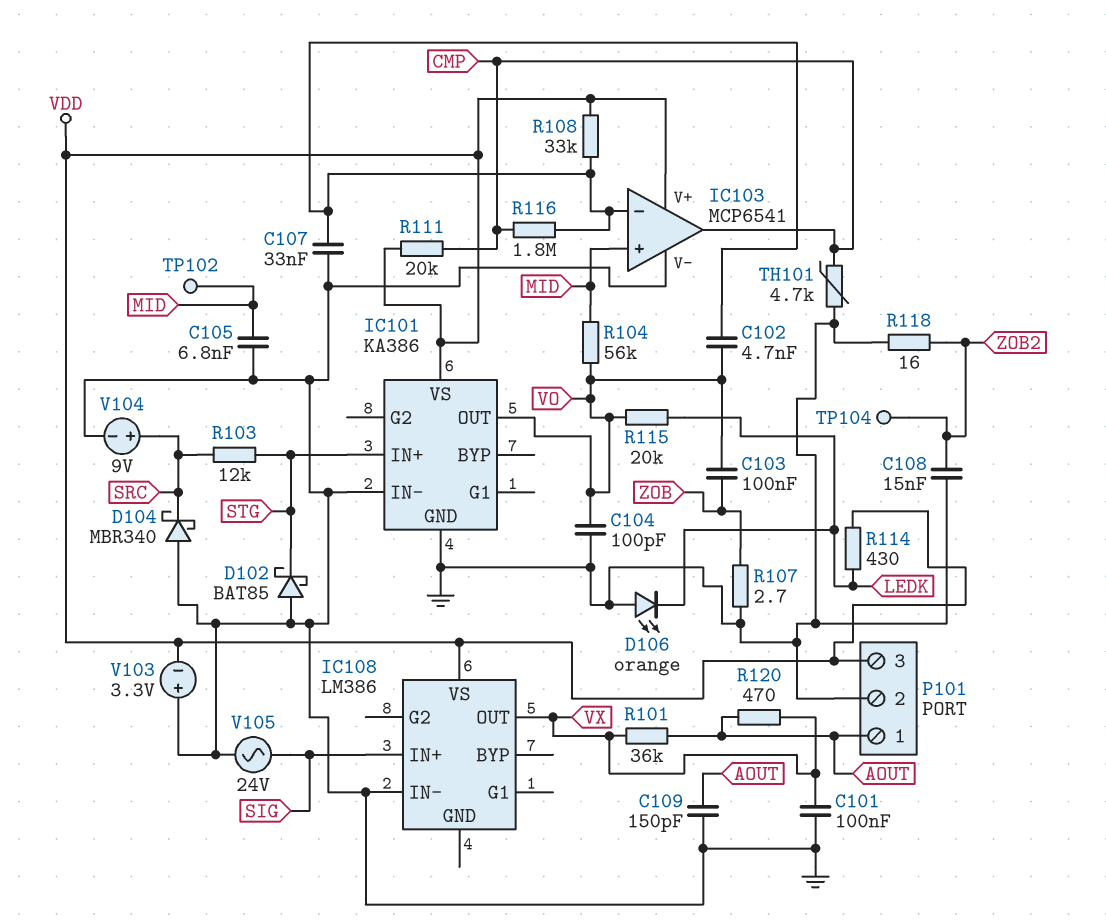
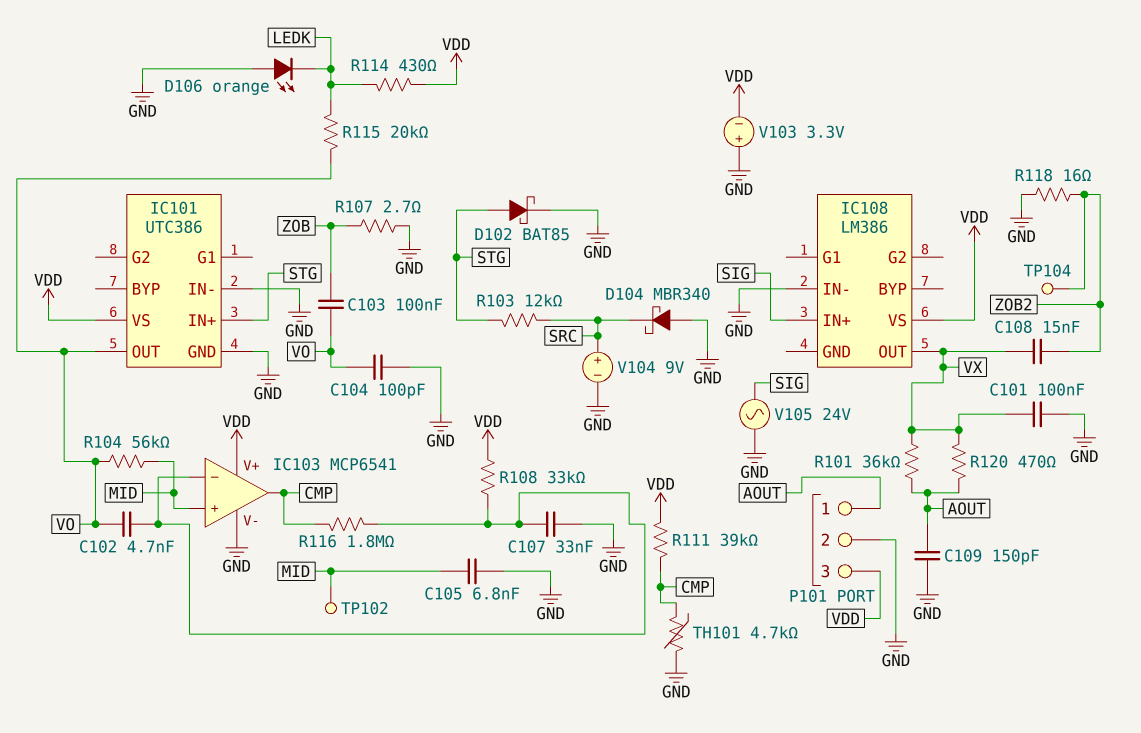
C108: 15nF (GND, ZOB2) -> 15nF (VX, ZOB2)
D102: schottky BAT85 (A GND, K STG) -> schottky BAT85 (A STG, K GND)
IC101: KA386 -> UTC386
R111: 20k (CMP, VDD) -> 39k (CMP, VDD)

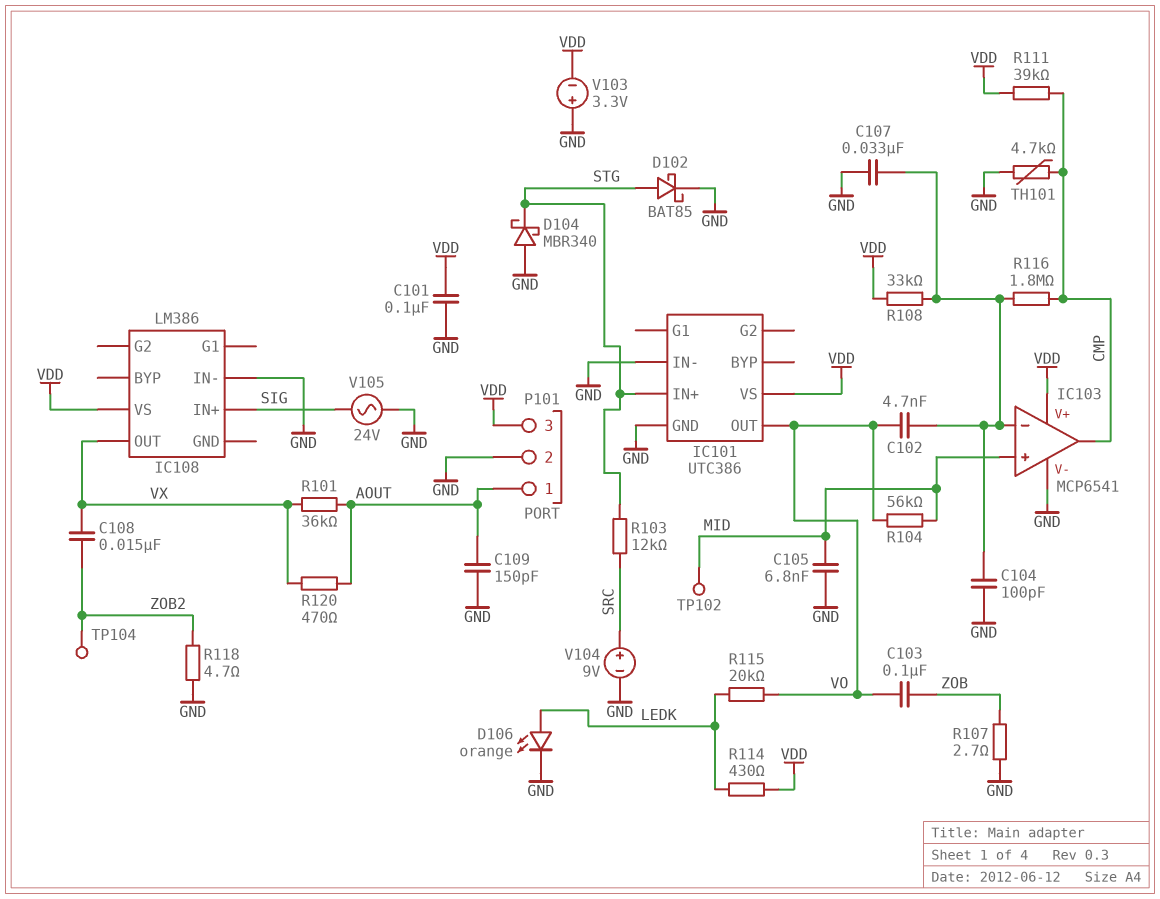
C101: 100nF (GND, VX) -> 100nF (GND, VDD)
C104: 100pF (GND, VO) -> 100pF (GND, IC103/in-)
D104: schottky MBR340 (A GND, K SRC) -> schottky MBR340 (A GND, K STG)
D106: LED orange (A GND, K LEDK) -> LED orange (A LEDK, K GND)
R118: 16 (GND, ZOB2) -> 4.7 (GND, ZOB2)

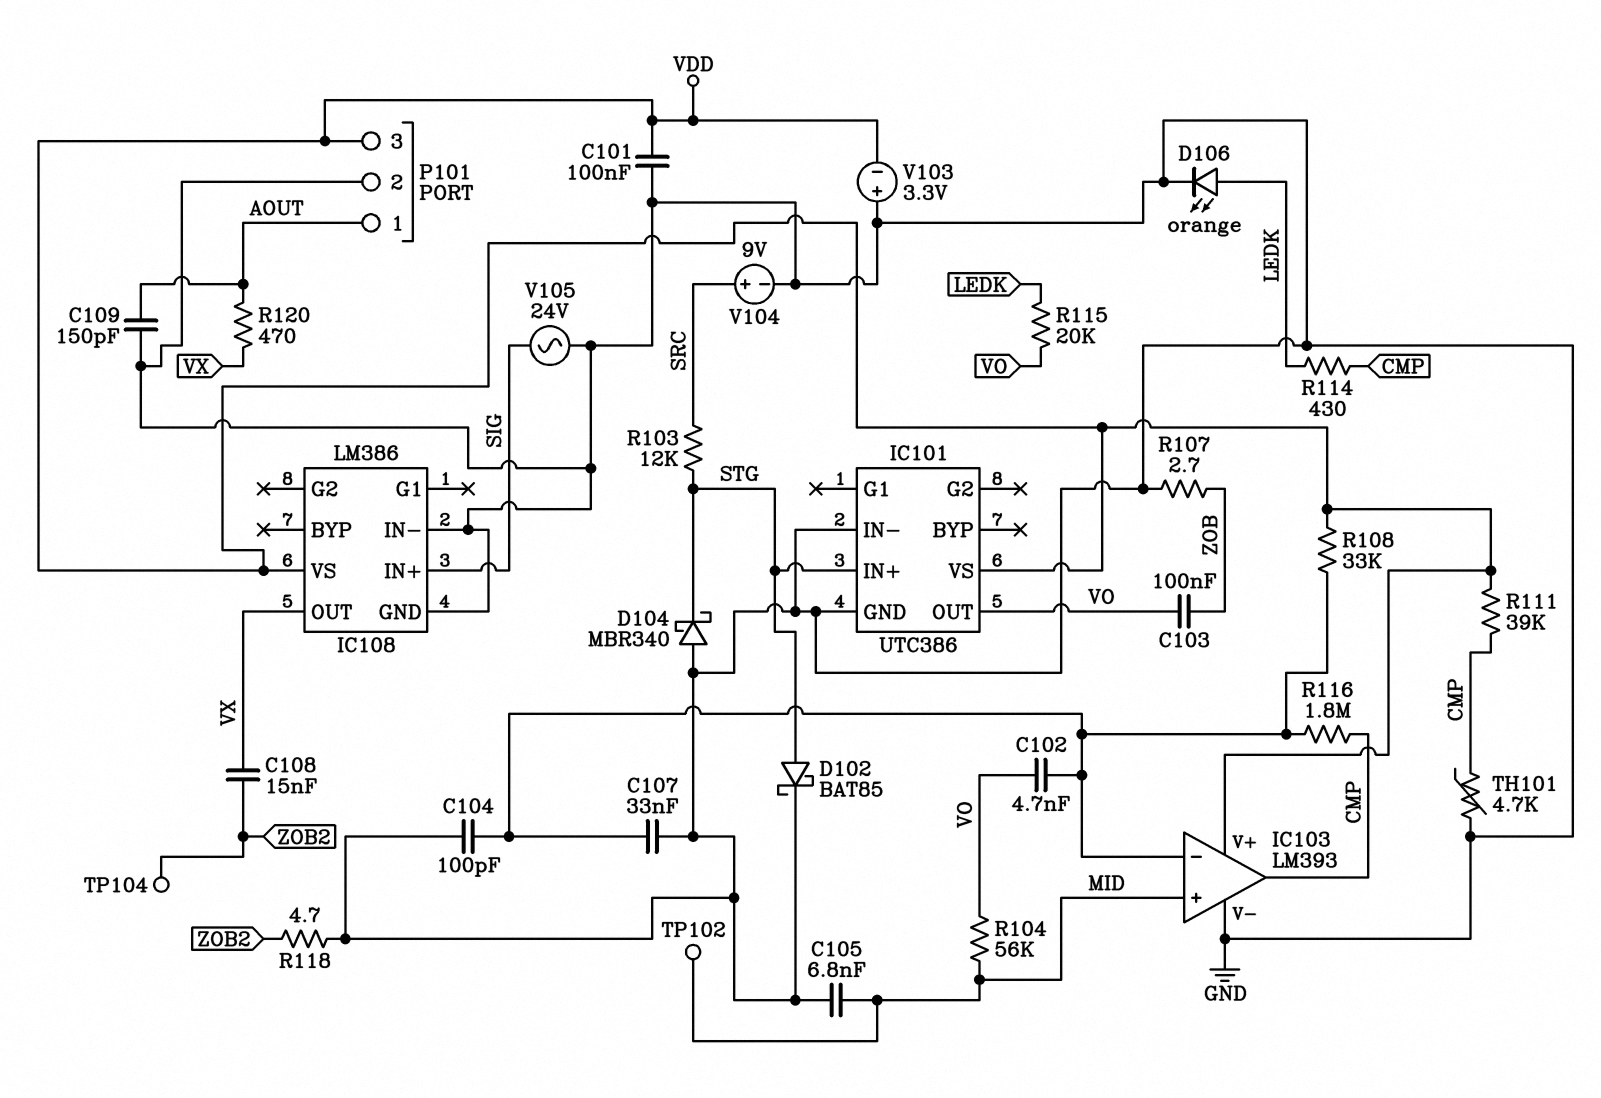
IC103: MCP6541 -> LM393
IC108 pin GND: none -> GND
R101: 36k (AOUT, VX) -> none
R114: 430 (LEDK, VDD) -> 430 (CMP, LEDK)

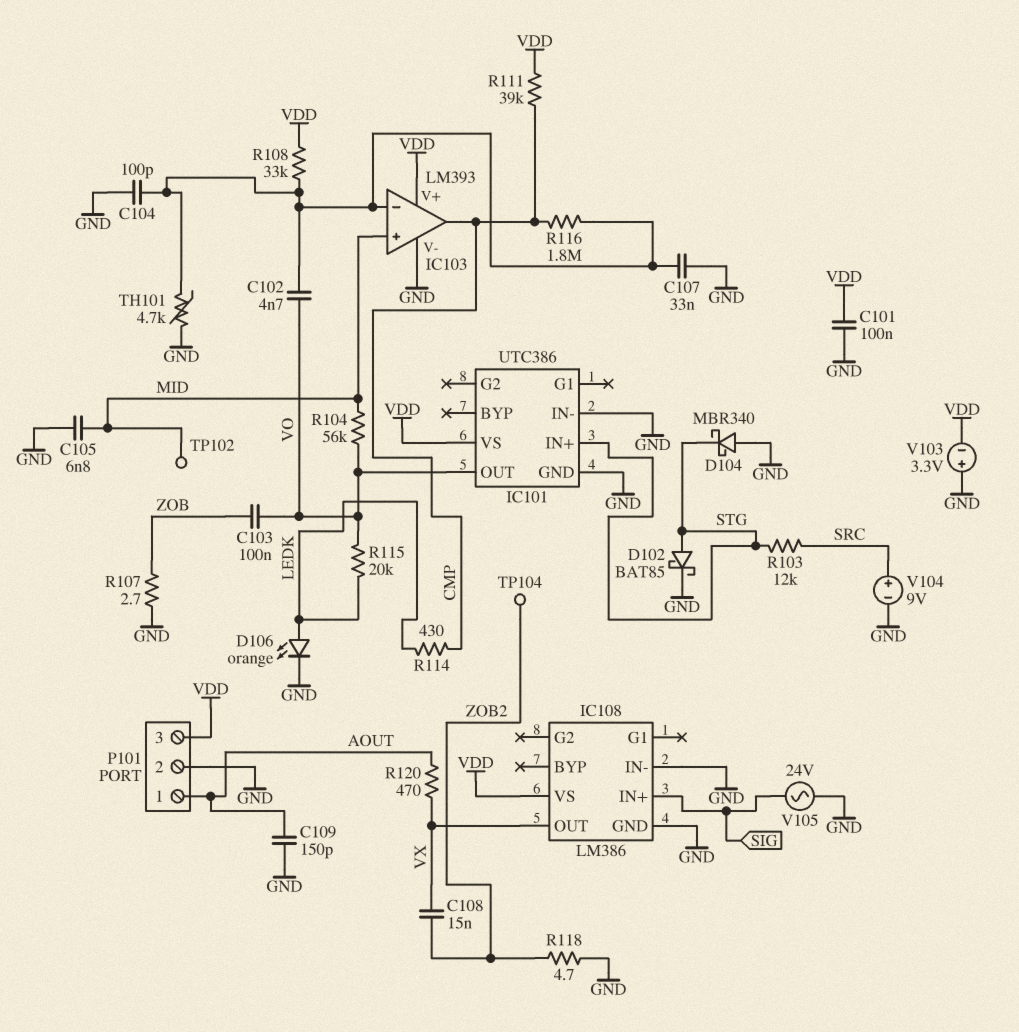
TH101: 4.7k (CMP, GND) -> 4.7k (GND, IC103/in-)

